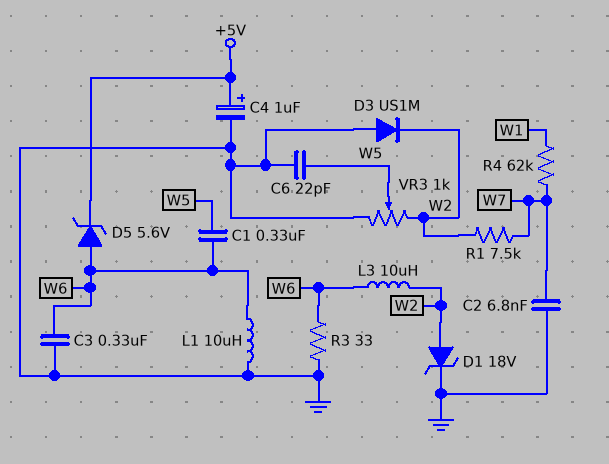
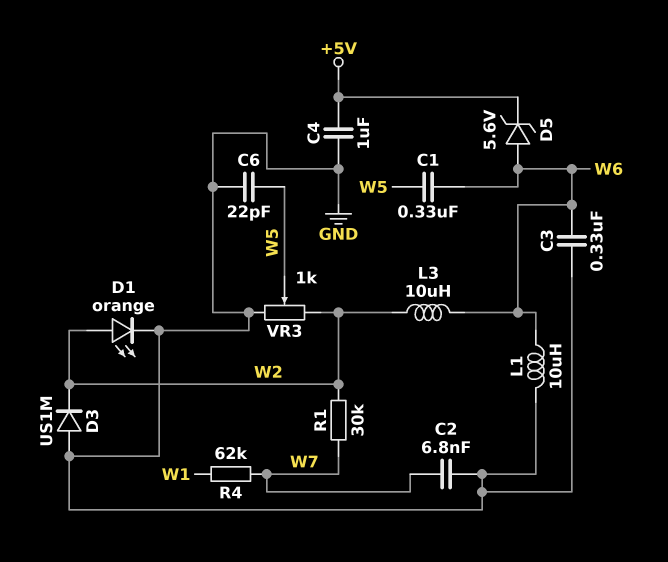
C4: 1uF (plus +5V, minus GND) -> 1uF (+5V, GND)
D1: zener 18V (A W2, K GND) -> LED orange (A W2, K GND)
R1: 7.5k (W2, W7) -> 30k (W2, W7)
R3: 33 (GND, W6) -> none

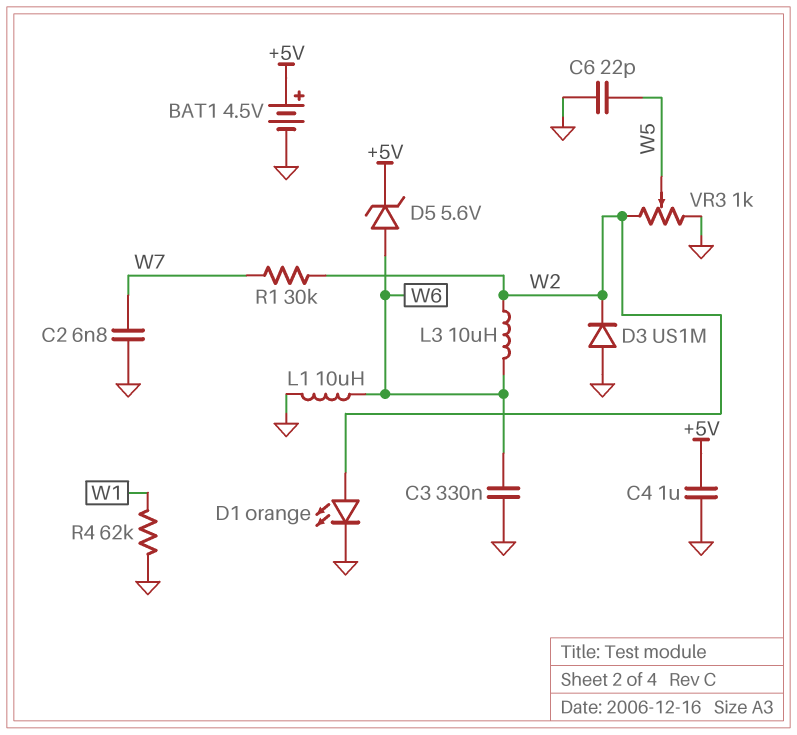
BAT1: none -> 4.5V (plus +5V, minus GND)
C1: 330nF (W5, W6) -> none
R4: 62k (W1, W7) -> 62k (GND, W1)

